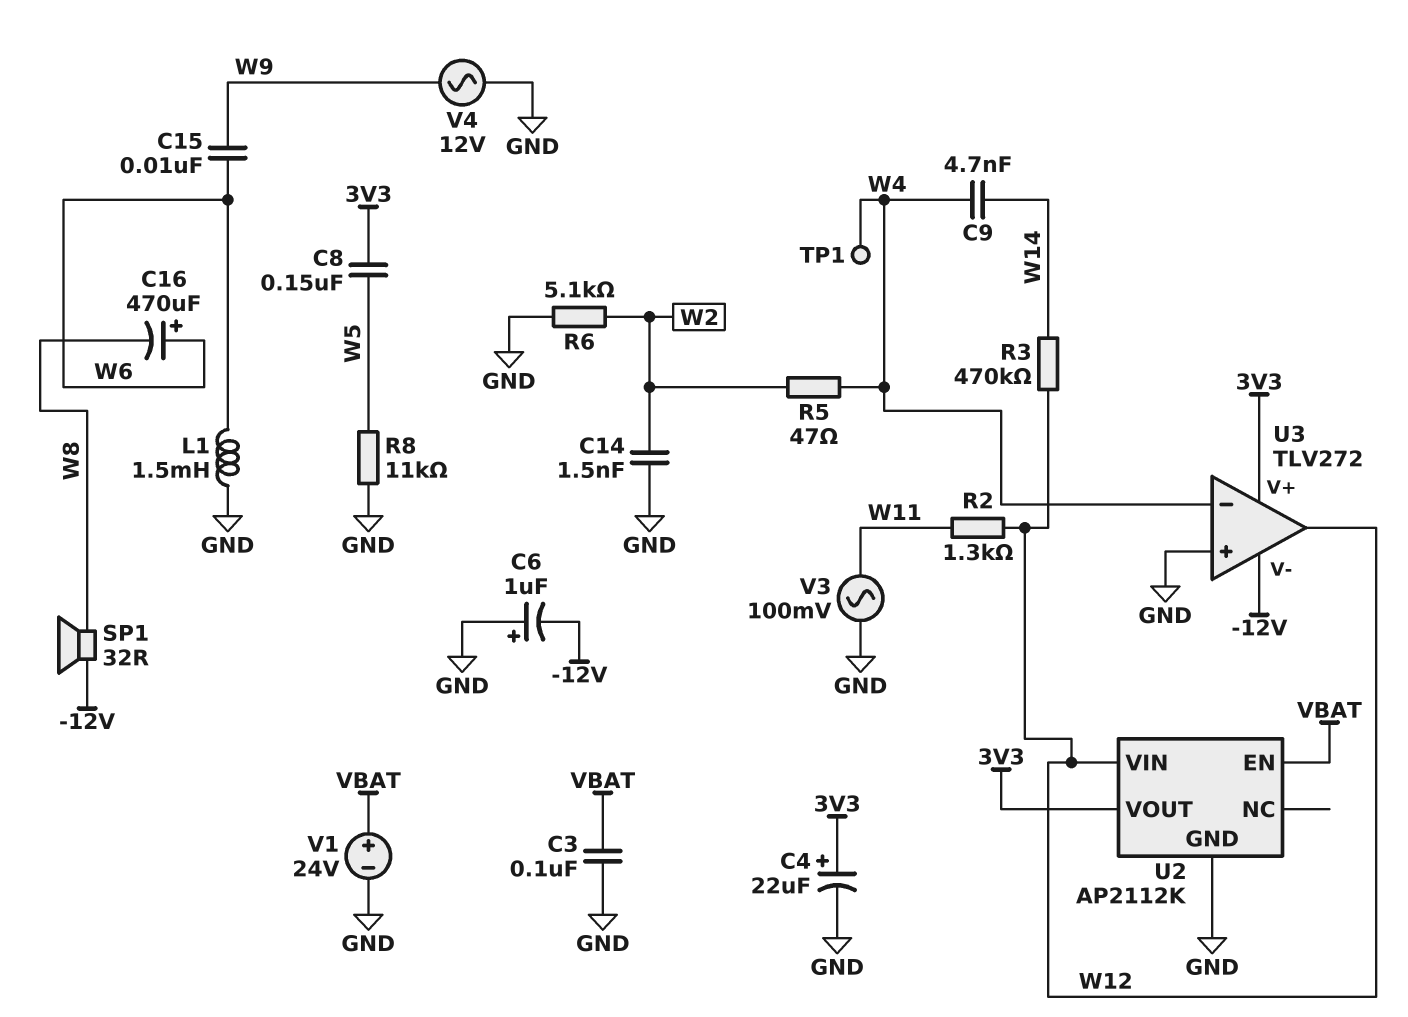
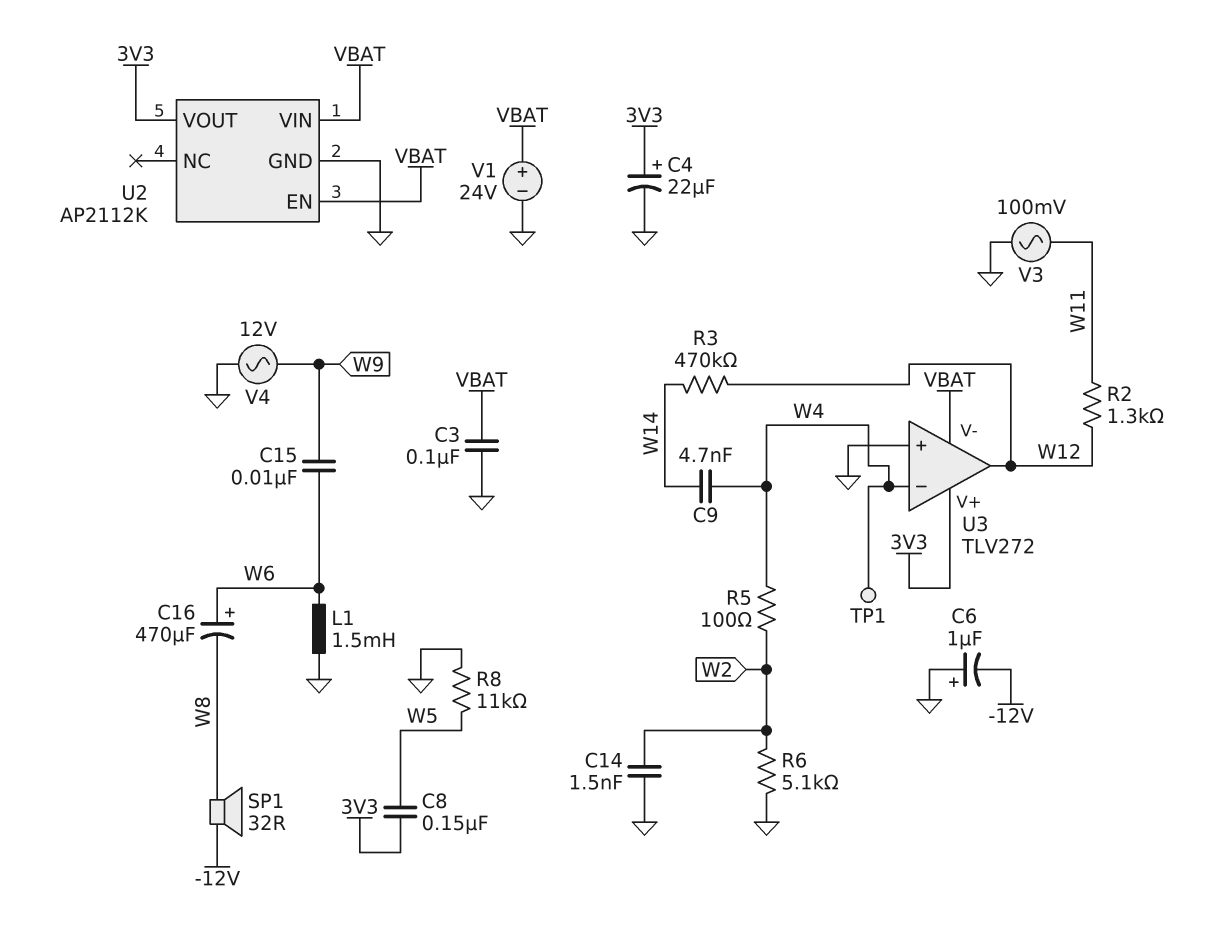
R5: 47 (W2, W4) -> 100 (W2, W4)
U2 pin VIN: W12 -> VBAT
U3 pin V-: -12V -> VBAT

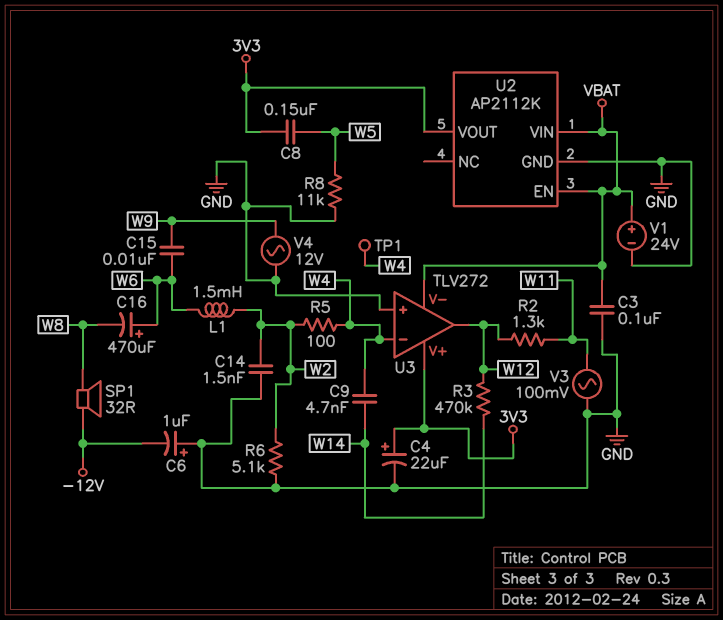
L1: 1.5mH (GND, W6) -> 1.5mH (W2, W6)

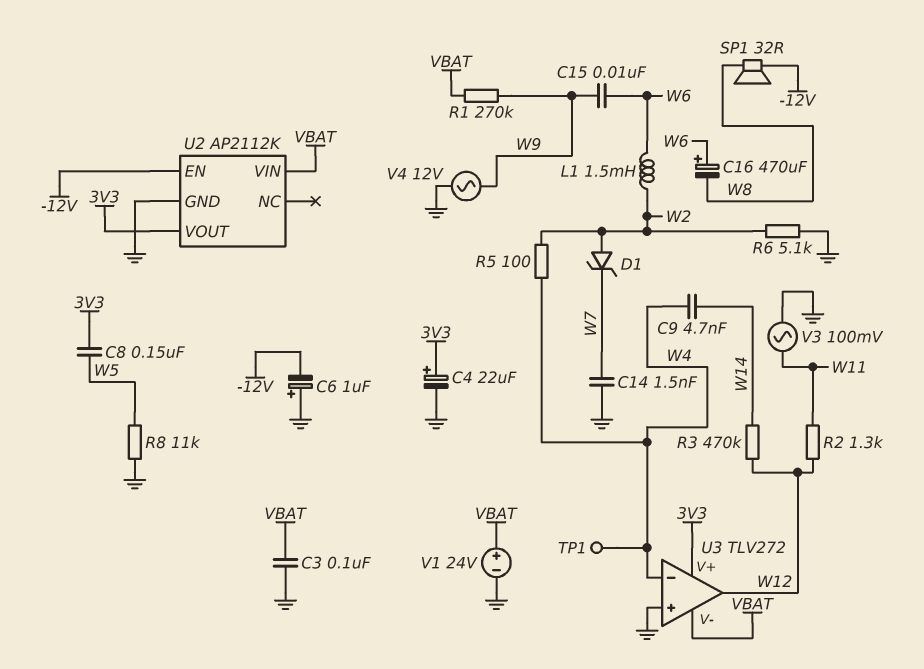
C14: 1.5nF (GND, W2) -> 1.5nF (GND, W7)
D1: none -> zener (A W2, K W7)
R1: none -> 270k (VBAT, W9)
U2 pin EN: VBAT -> -12V

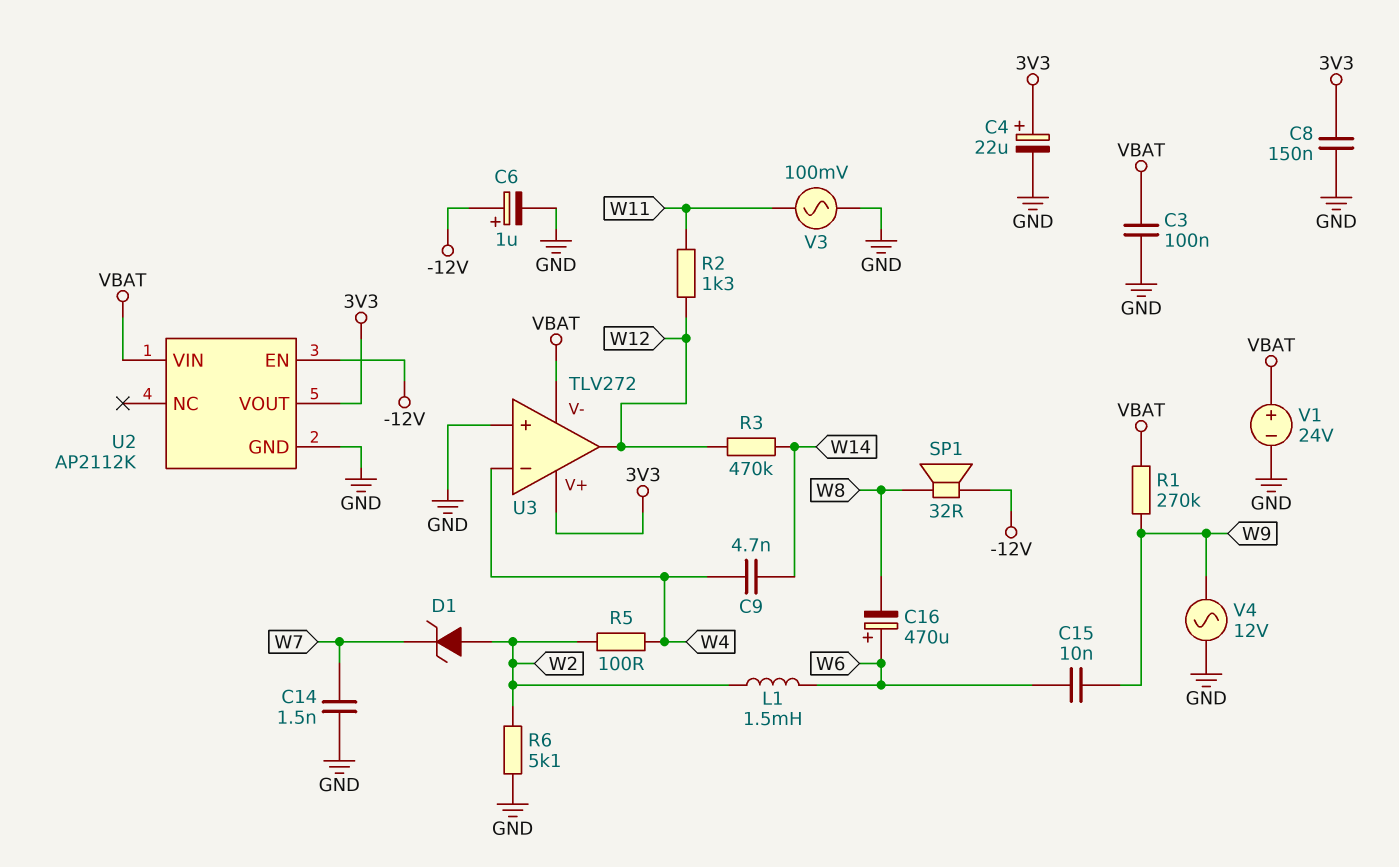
C6: 1uF (plus GND, minus -12V) -> 1uF (plus -12V, minus GND)
C8: 150nF (3V3, W5) -> 150nF (3V3, GND)
R8: 11k (GND, W5) -> none
TP1: test point (W4) -> none

